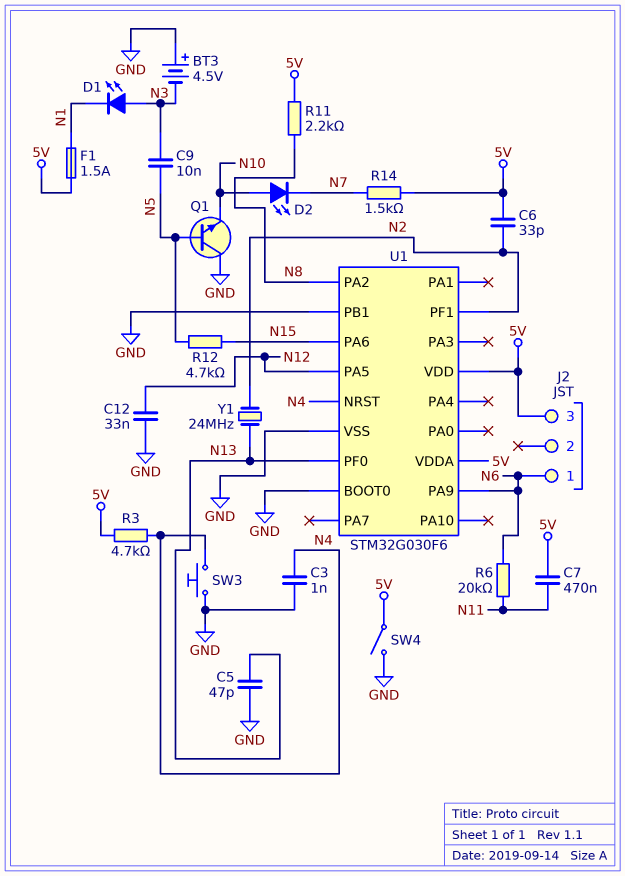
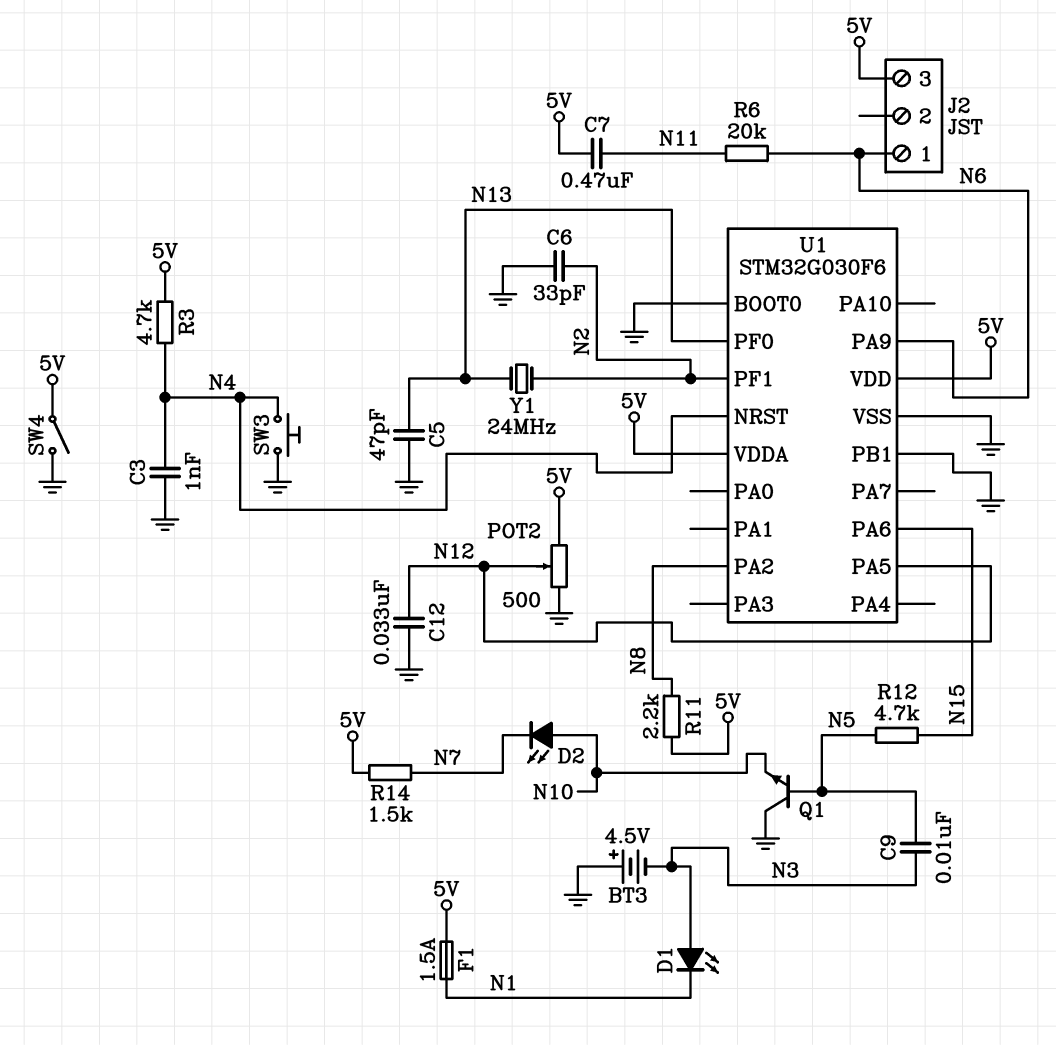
C6: 33pF (5V, N2) -> 33pF (GND, N2)
POT2: none -> 500 (5V, GND, wiper N12)

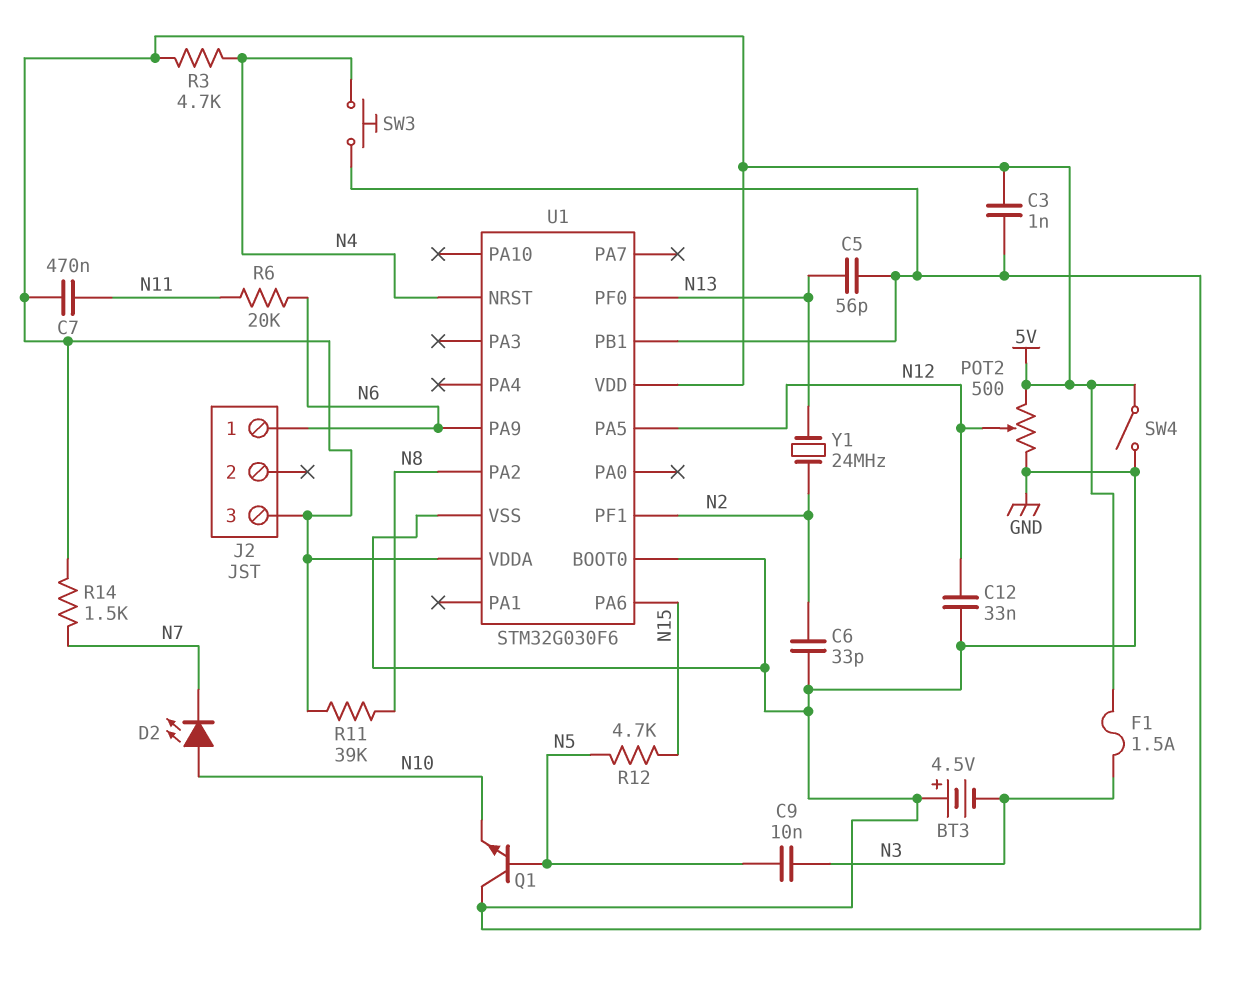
C3: 1nF (GND, N4) -> 1nF (5V, GND)
C5: 47pF (GND, N13) -> 56pF (GND, N13)
D1: LED (A N3, K N1) -> none
F1: 1.5A (5V, N1) -> 1.5A (5V, N3)
R11: 2.2k (5V, N8) -> 39k (5V, N8)

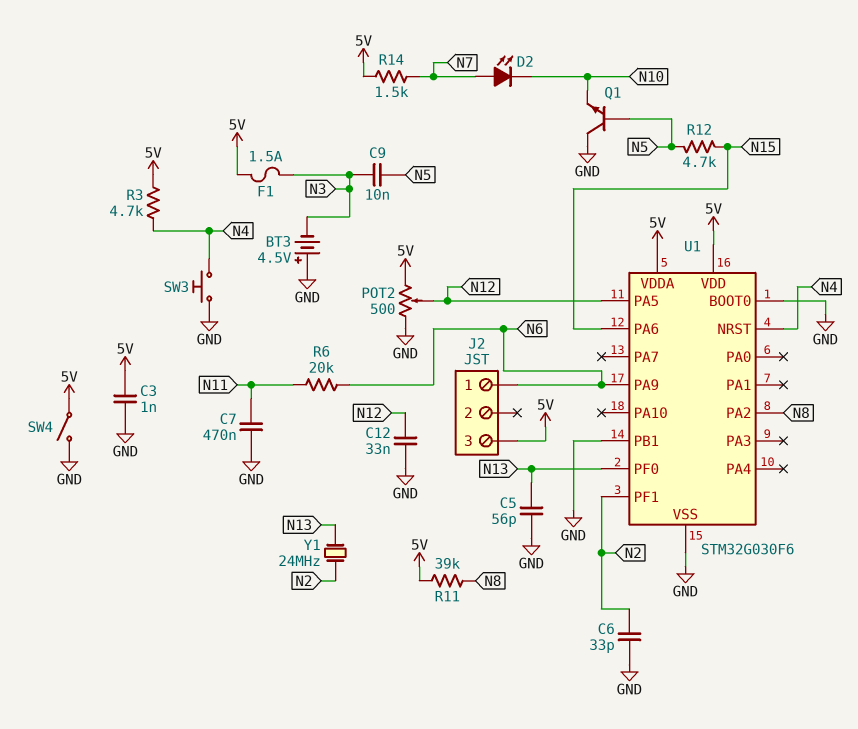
C7: 470nF (5V, N11) -> 470nF (GND, N11)
D2: LED (A N10, K N7) -> LED (A N7, K N10)

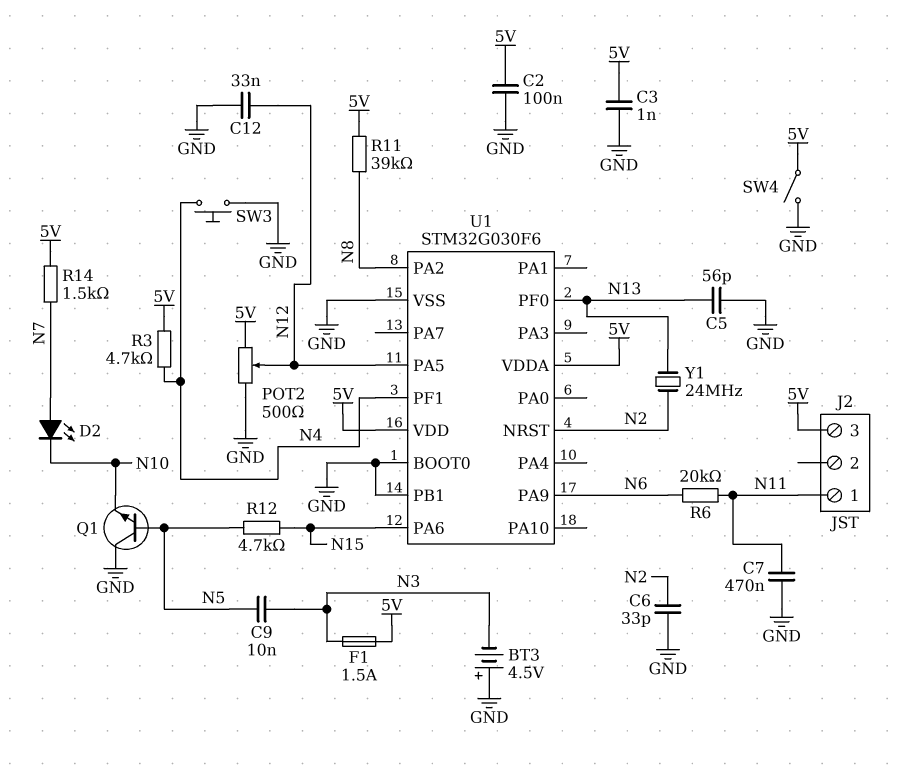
C2: none -> 100nF (5V, GND)
J2 pin 1: N6 -> N11
U1 pin NRST: N4 -> N2
U1 pin PF1: N2 -> N4

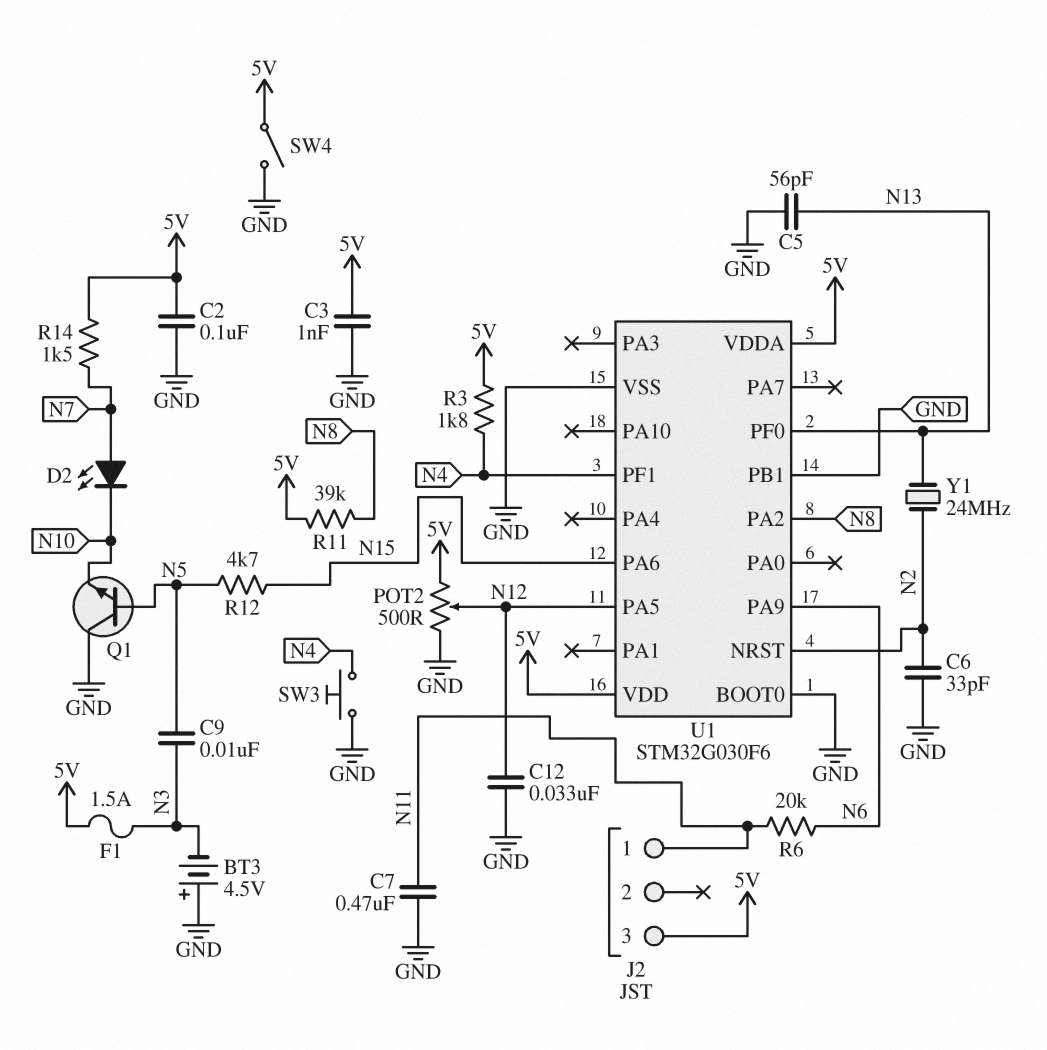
R3: 4.7k (5V, N4) -> 1.8k (5V, N4)

